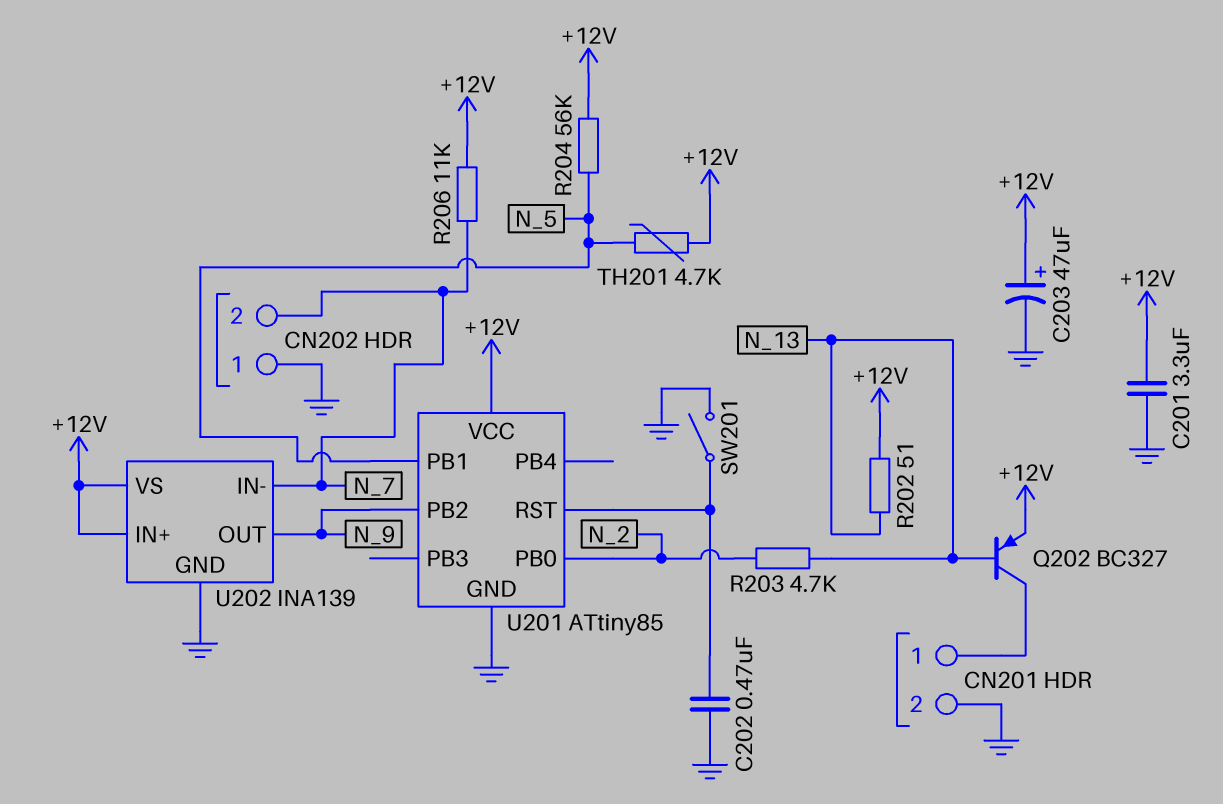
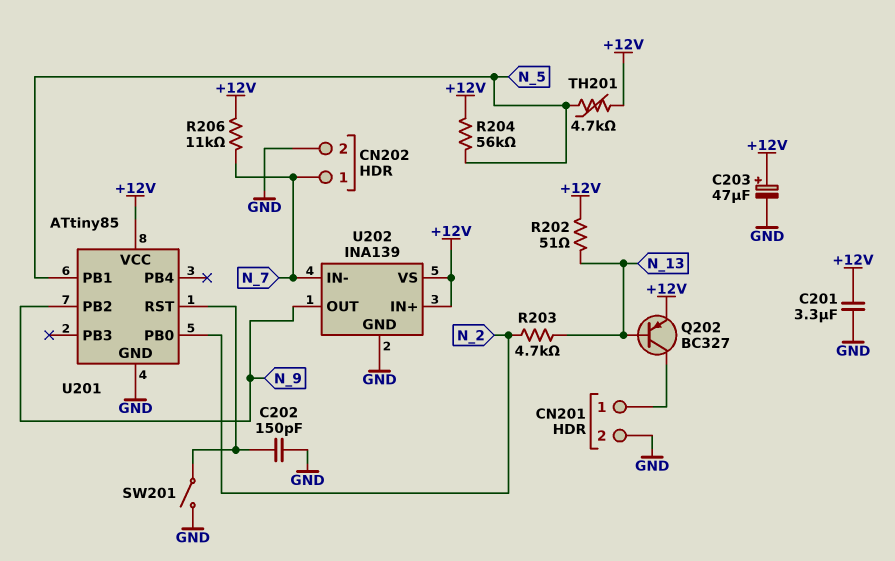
C202: 470nF (GND, U201/RST) -> 150pF (GND, U201/RST)
CN202 pin 1: GND -> N_7
CN202 pin 2: N_7 -> GND

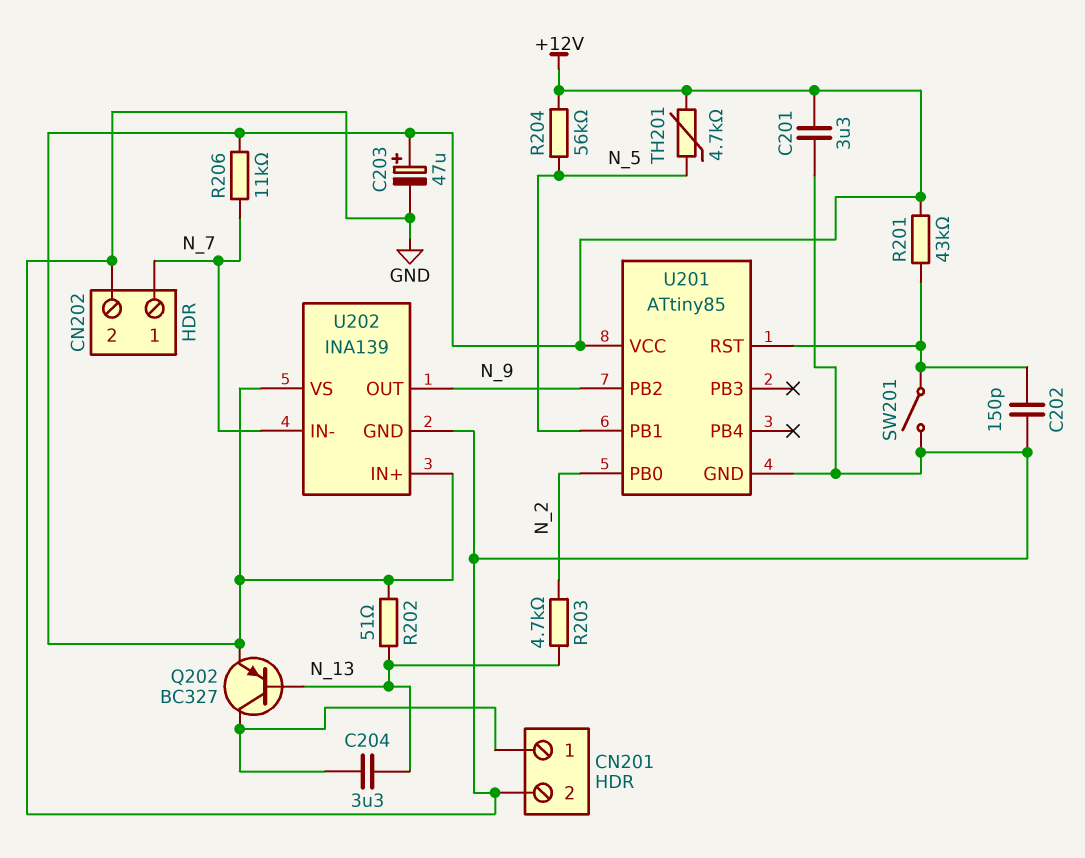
C204: none -> 3.3uF (CN201/1, N_13)
R201: none -> 43k (+12V, U201/RST)

